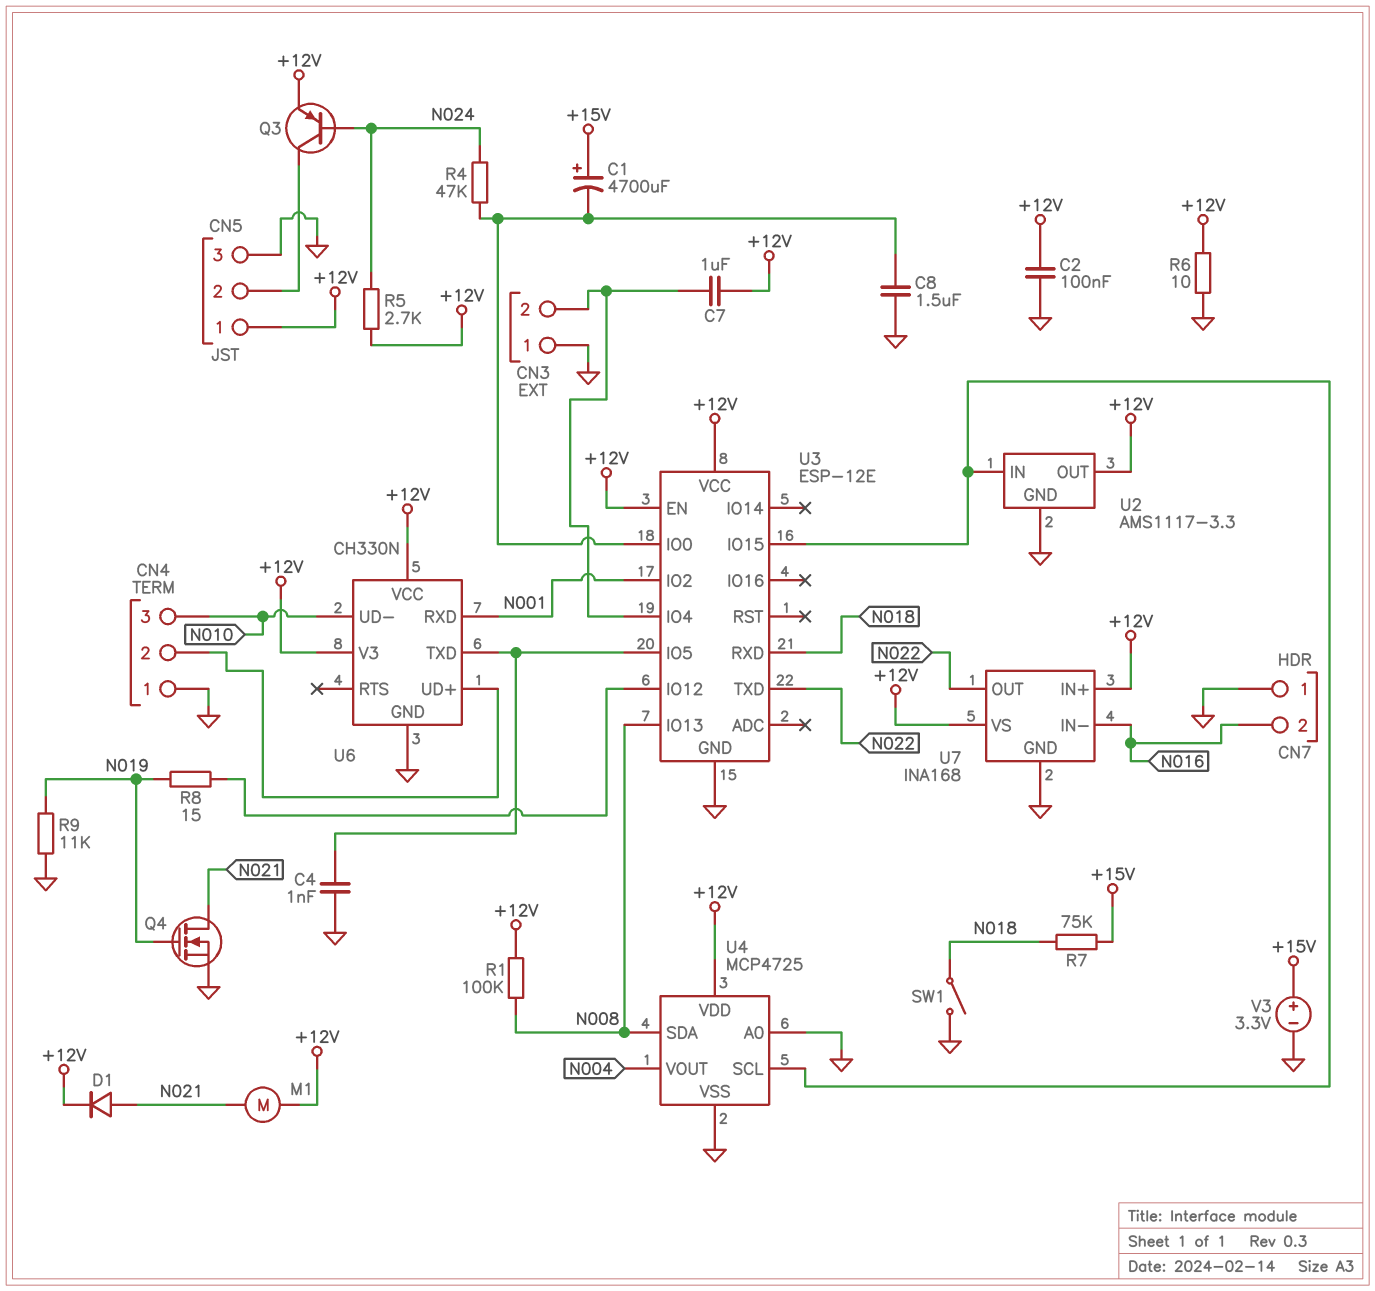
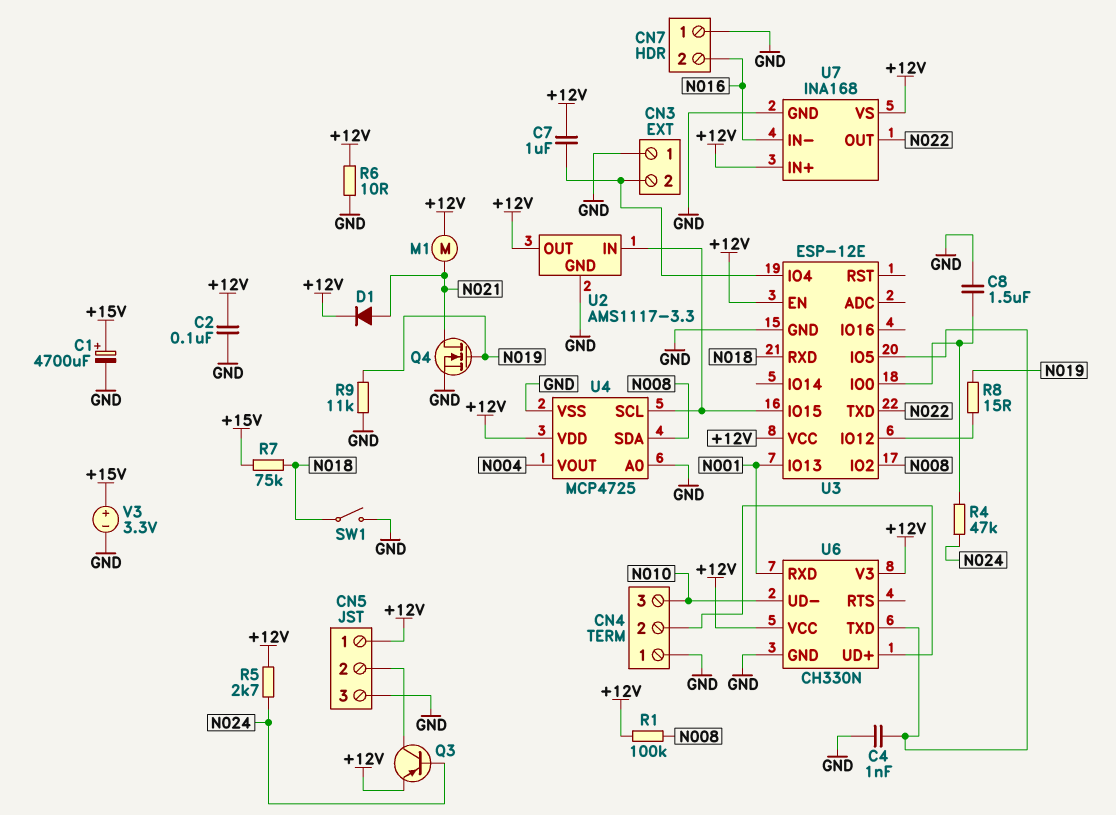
C1: 4700uF (plus +15V, minus U3/IO0) -> 4700uF (plus +15V, minus GND)
U3 pin IO2: N001 -> N008
U3 pin IO13: N008 -> N001

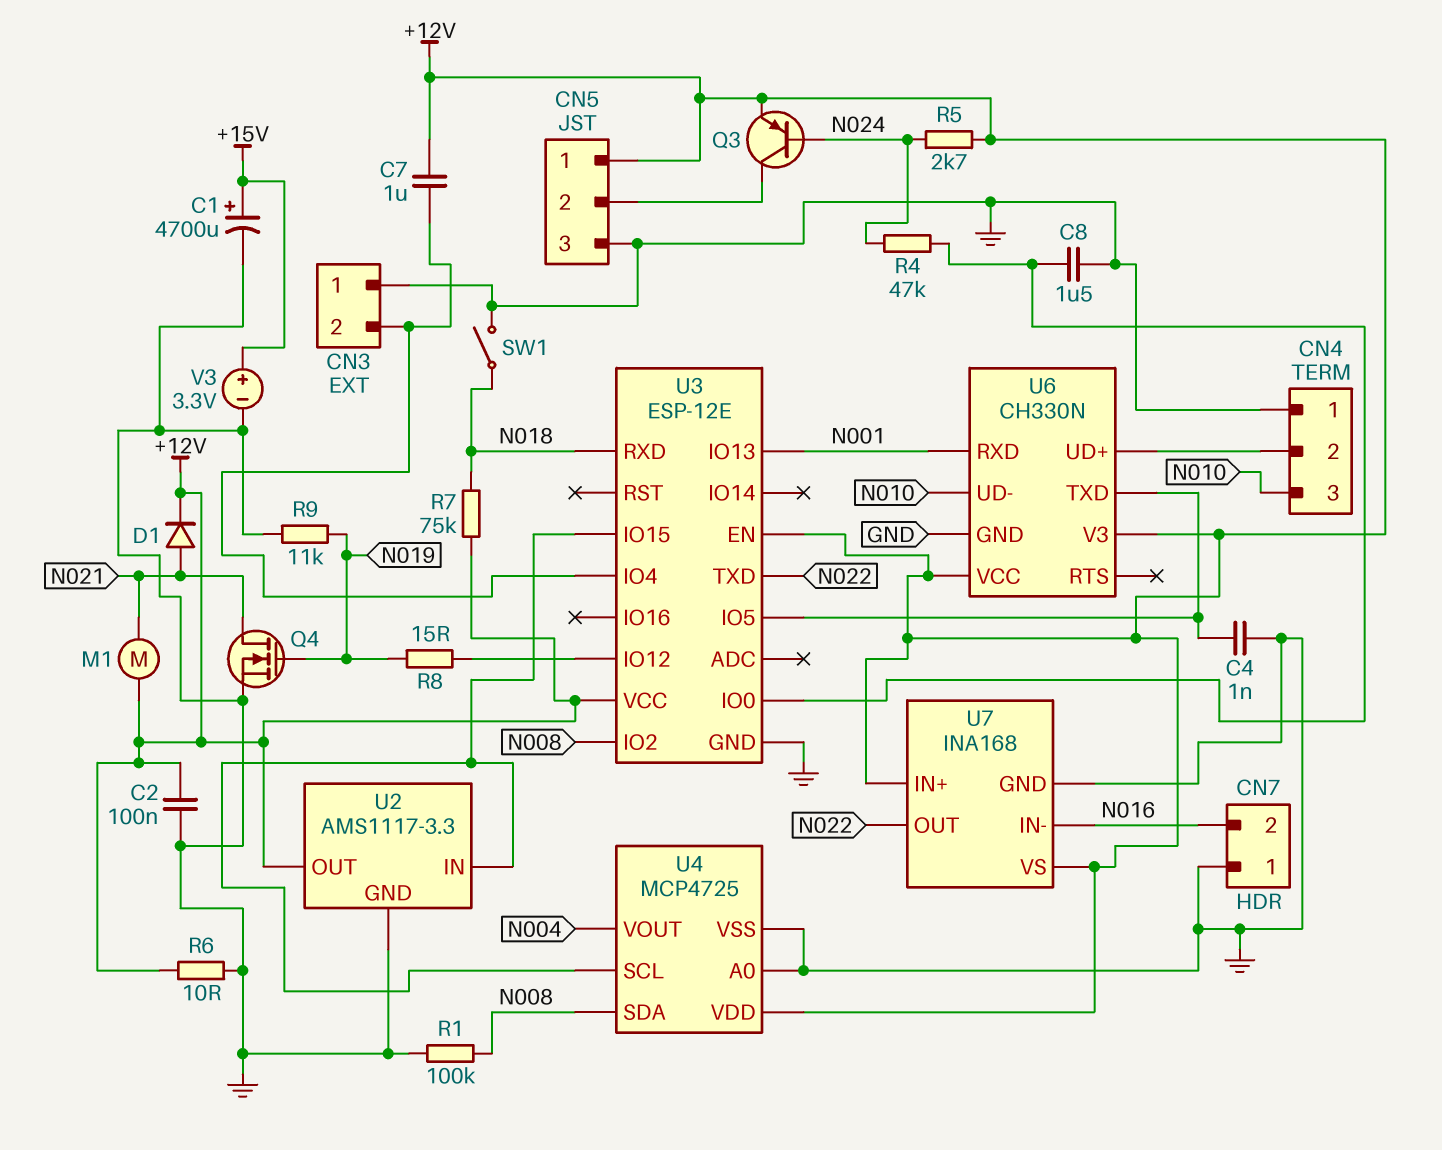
R1: 100k (+12V, N008) -> 100k (GND, N008)
R7: 75k (+15V, N018) -> 75k (+12V, N018)

